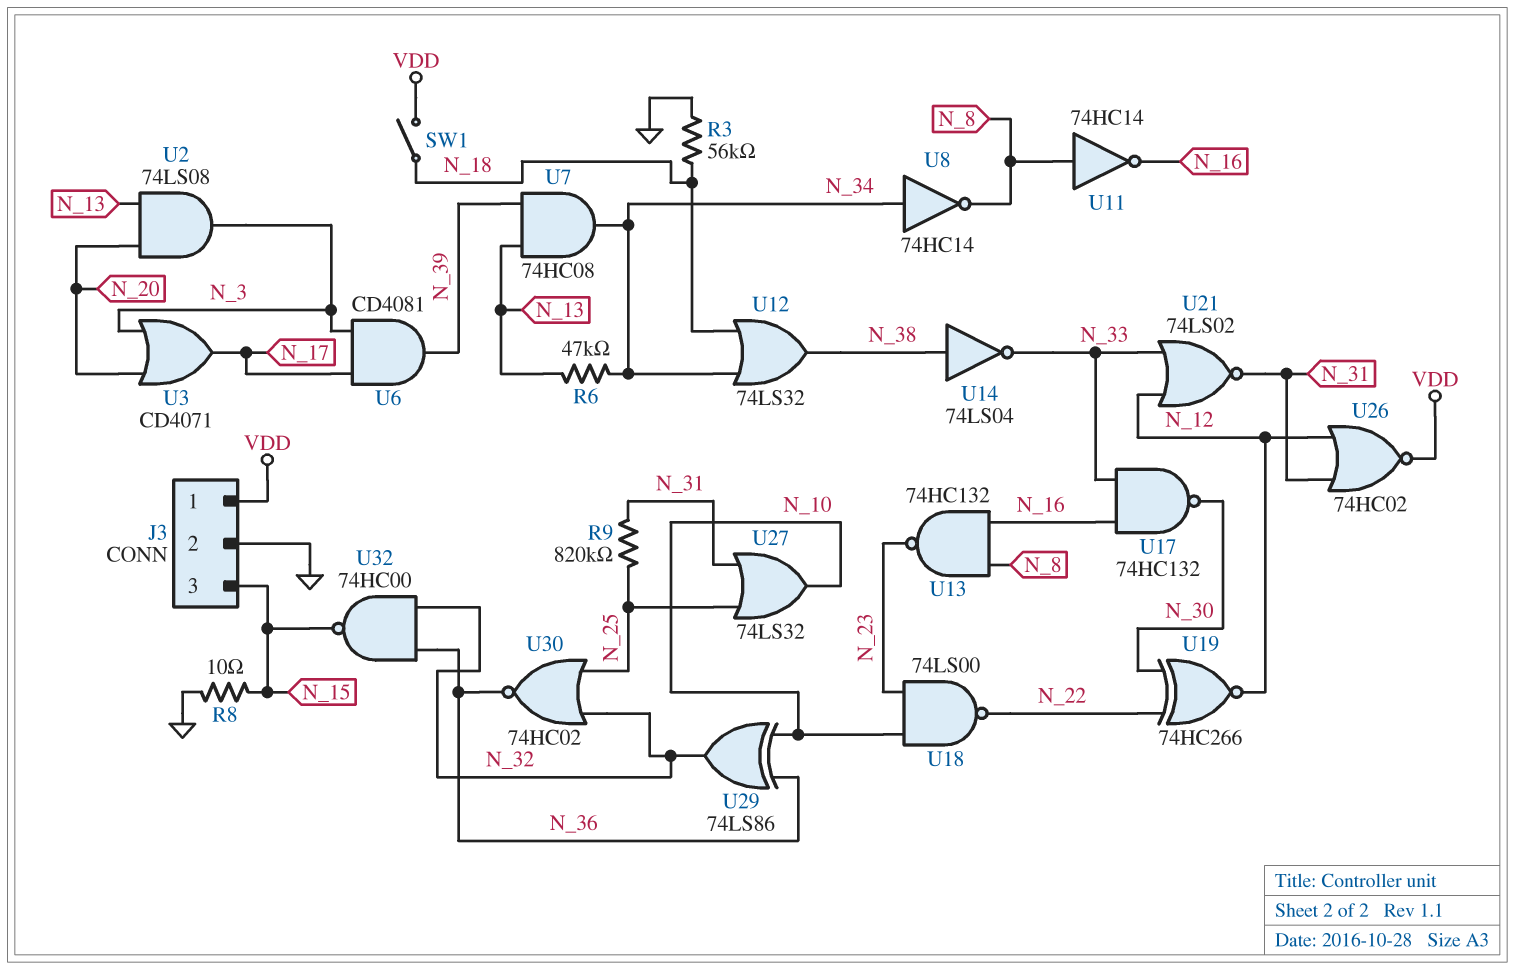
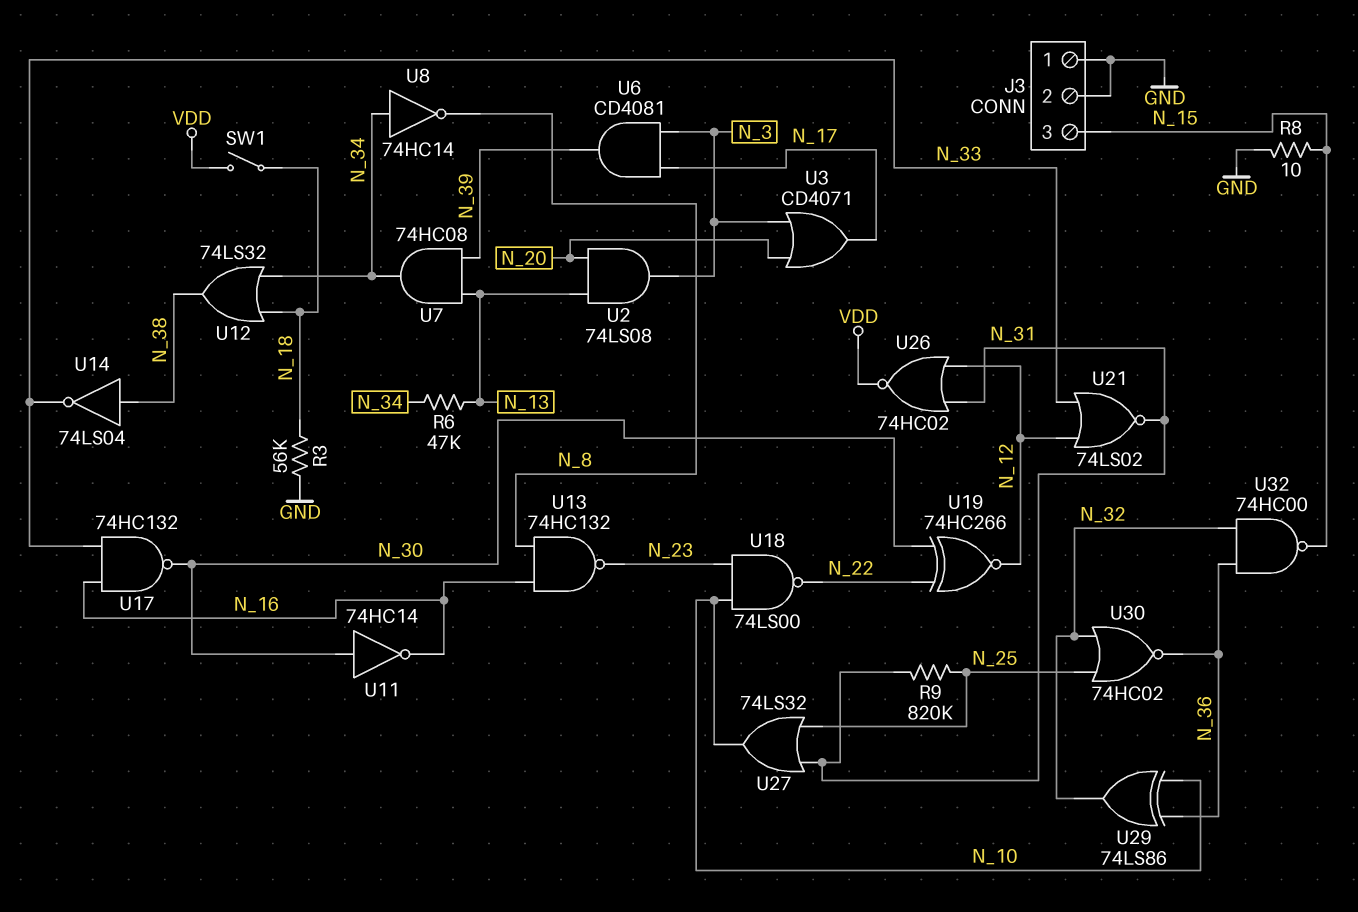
J3 pin 1: VDD -> GND
U11: NOT 74HC14 (in N_8, out N_16) -> NOT 74HC14 (in N_30, out N_16)

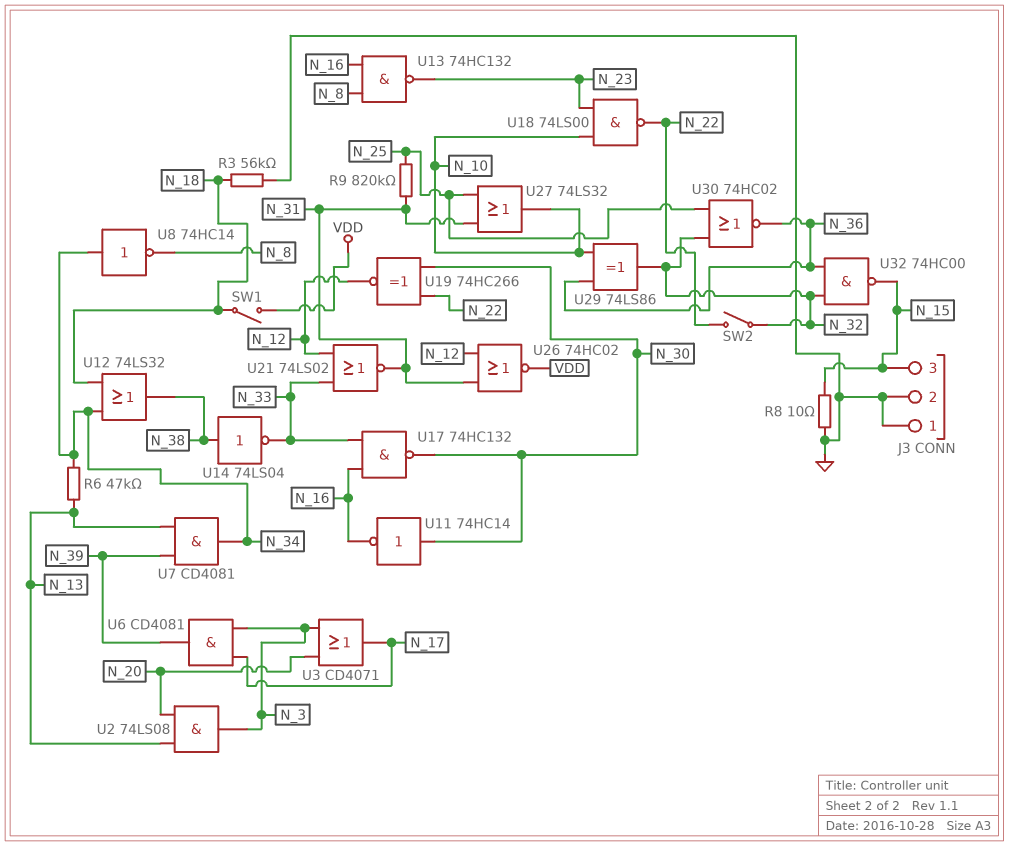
SW2: none -> switch (N_22, N_32)
U7: AND 74HC08 (in N_13, in N_39, out N_34) -> AND CD4081 (in N_13, in N_39, out N_34)

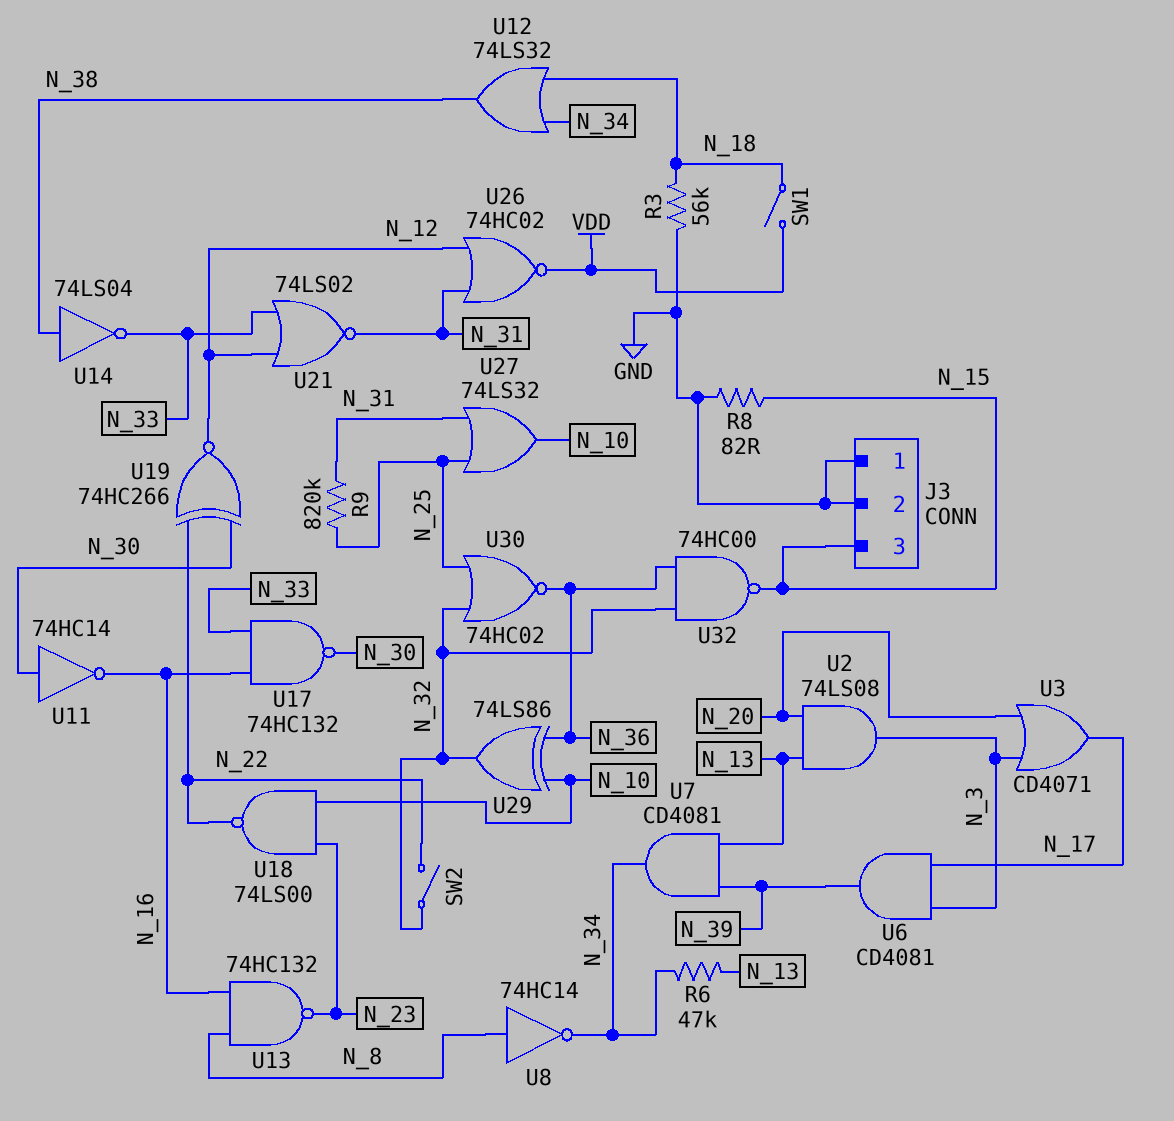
R8: 10 (GND, N_15) -> 82 (GND, N_15)
U8: NOT 74HC14 (in N_34, out N_8) -> NOT 74HC14 (in N_8, out N_34)

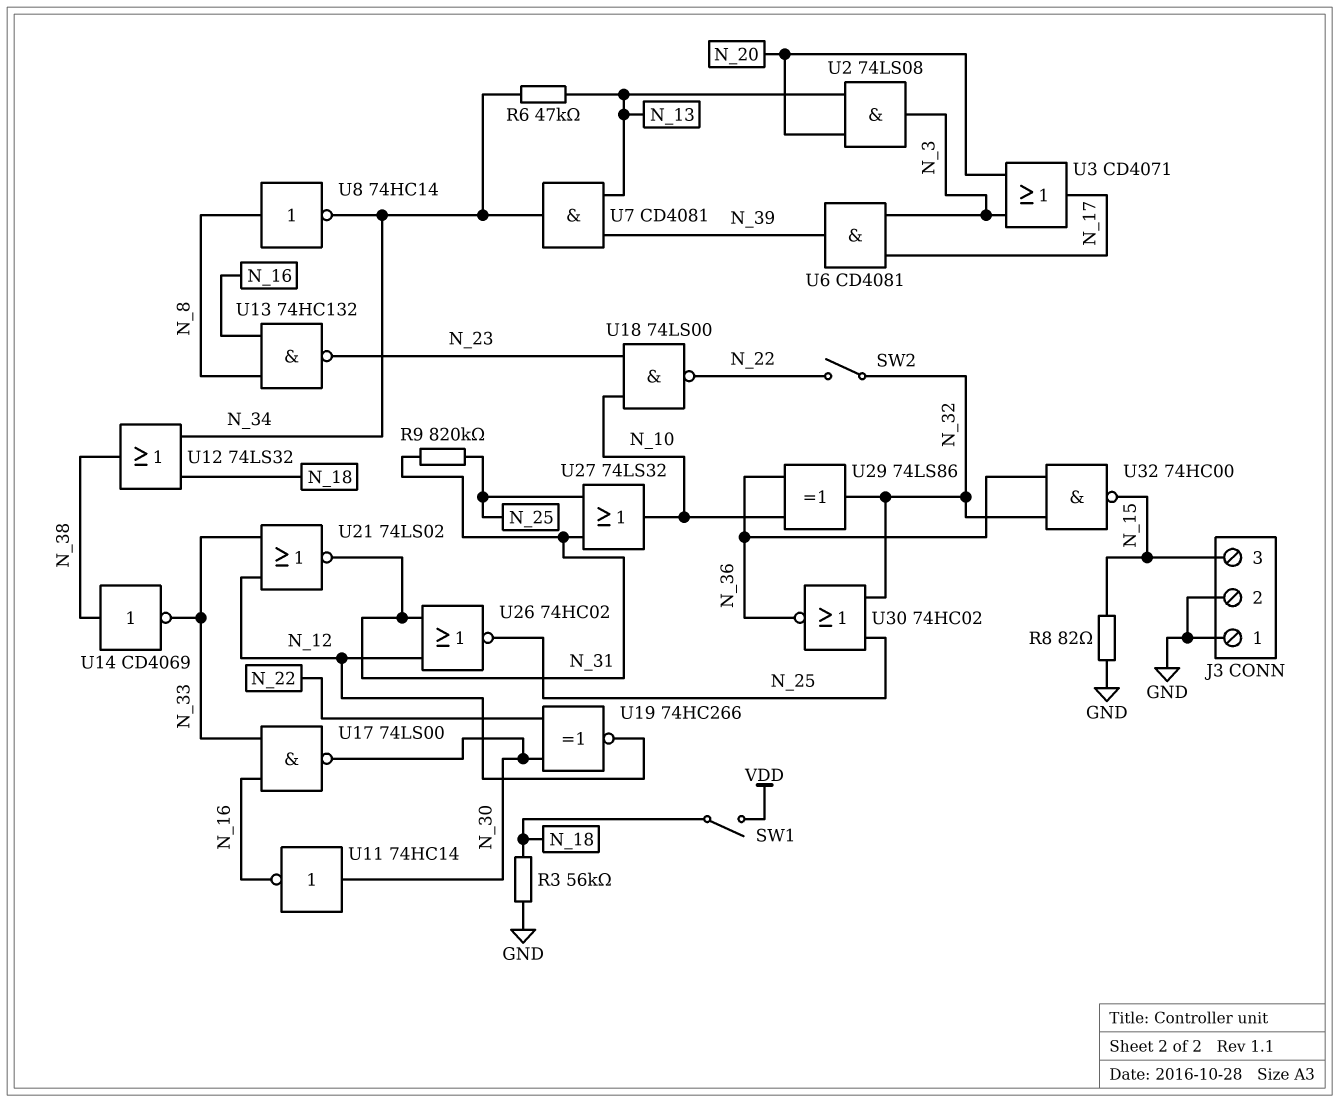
U14: NOT 74LS04 (in N_38, out N_33) -> NOT CD4069 (in N_38, out N_33)
U17: NAND 74HC132 (in N_16, in N_33, out N_30) -> NAND 74LS00 (in N_16, in N_33, out N_30)
U26: NOR 74HC02 (in N_12, in N_31, out VDD) -> NOR 74HC02 (in N_12, in N_31, out N_25)

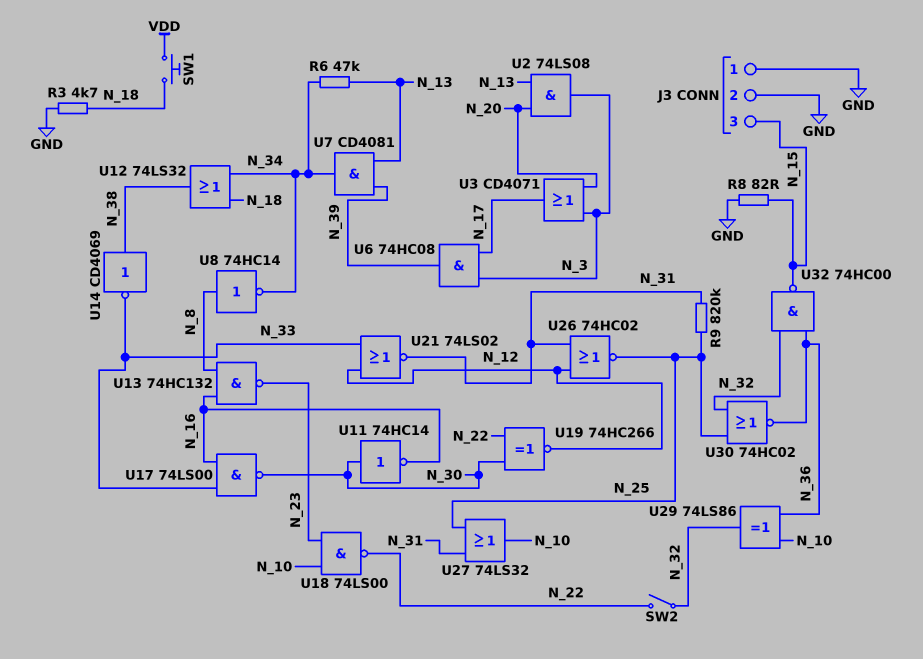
R3: 56k (GND, N_18) -> 4.7k (GND, N_18)
SW1: switch (N_18, VDD) -> button (N_18, VDD)
U6: AND CD4081 (in N_3, in N_17, out N_39) -> AND 74HC08 (in N_3, in N_17, out N_39)

